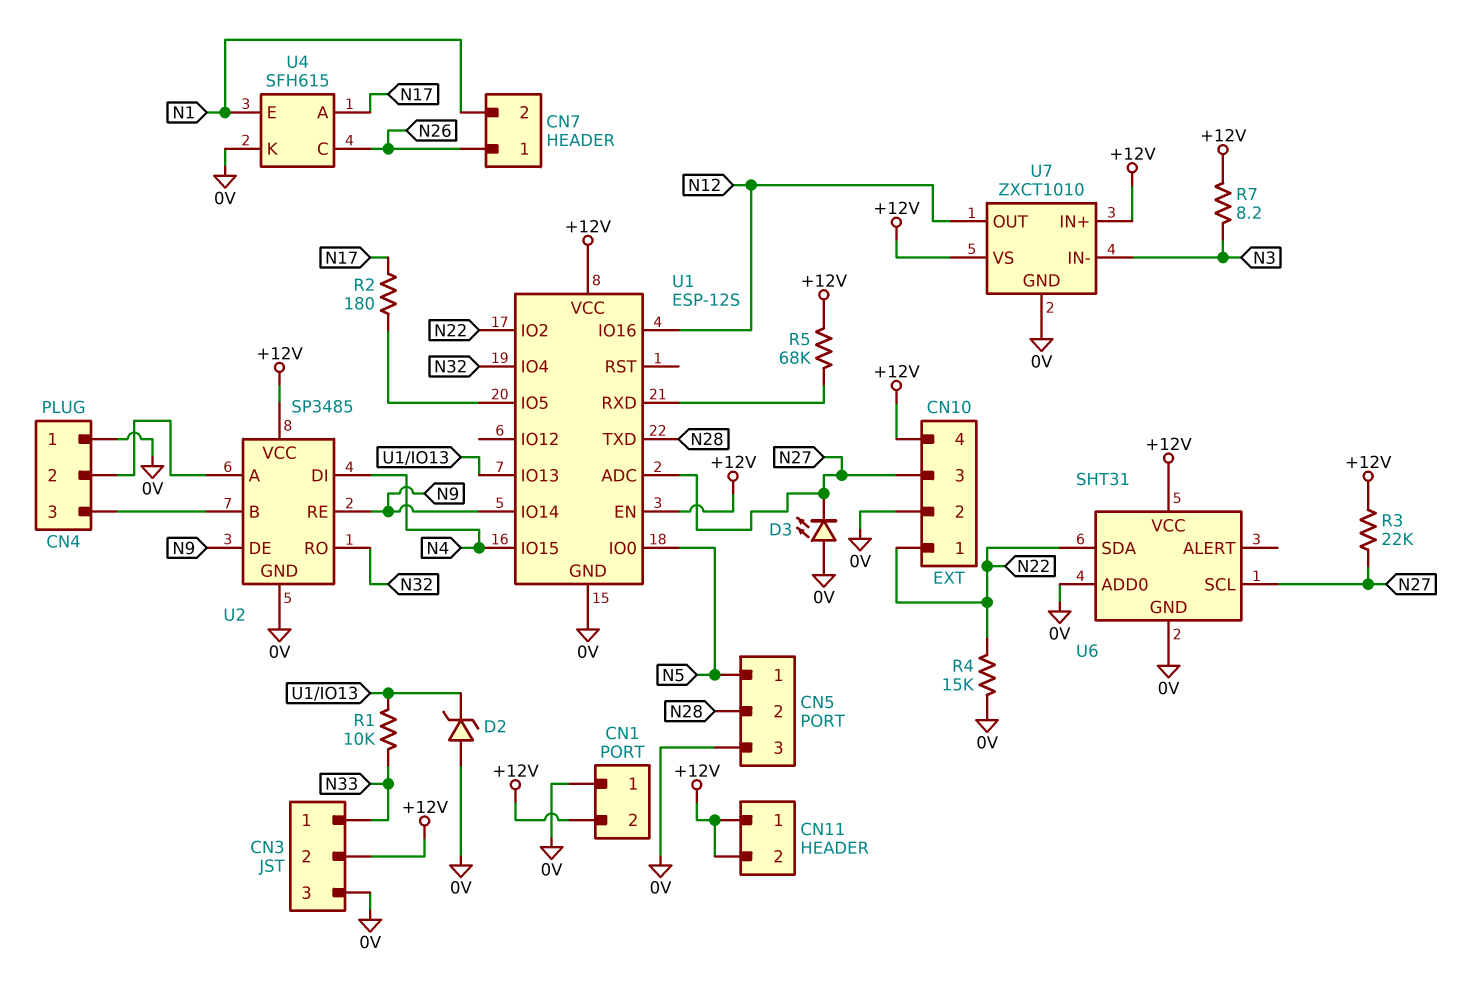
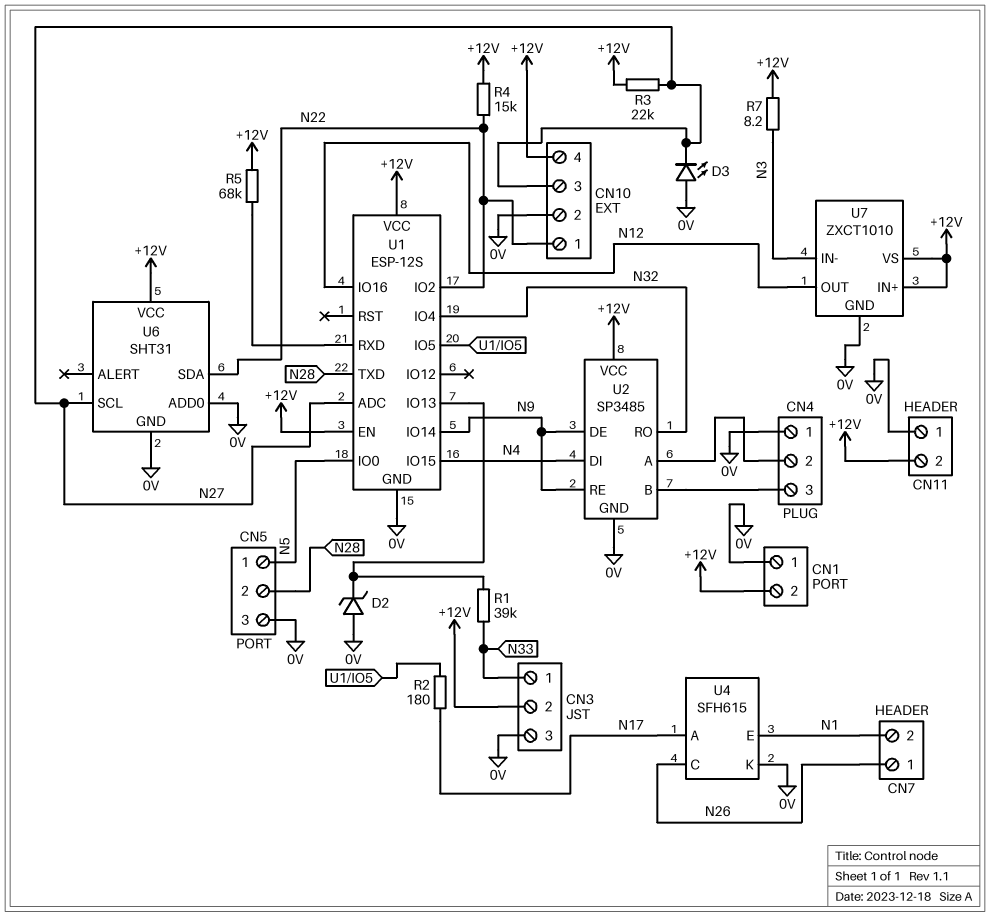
CN11 pin 1: +12V -> 0V
R1: 10k (N33, U1/IO13) -> 39k (N33, U1/IO13)
R4: 15k (0V, N22) -> 15k (+12V, N22)

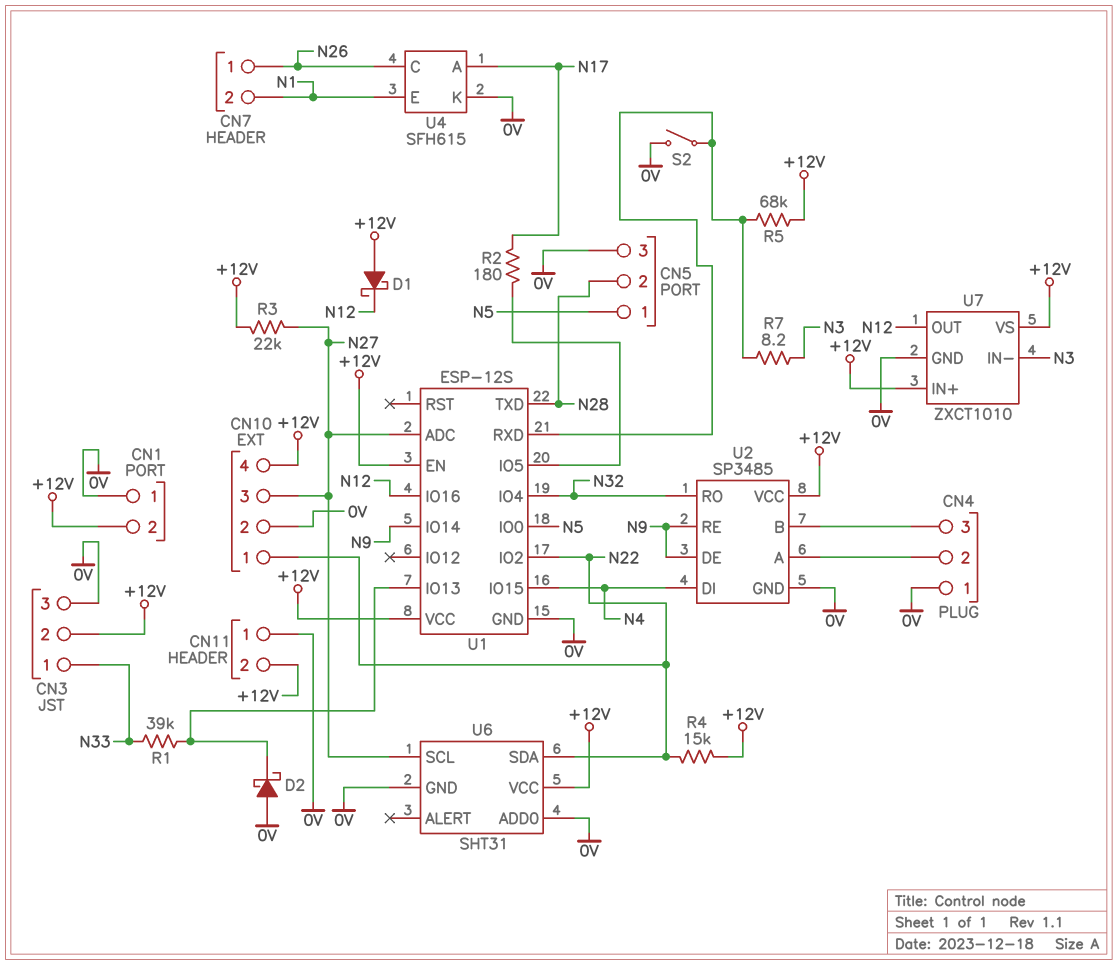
D1: none -> schottky (A +12V, K N12)
D2: zener (A 0V, K U1/IO13) -> schottky (A 0V, K U1/IO13)
D3: LED (A 0V, K N27) -> none
R7: 8.2 (+12V, N3) -> 8.2 (N3, U1/RXD)
S2: none -> switch (0V, U1/RXD)

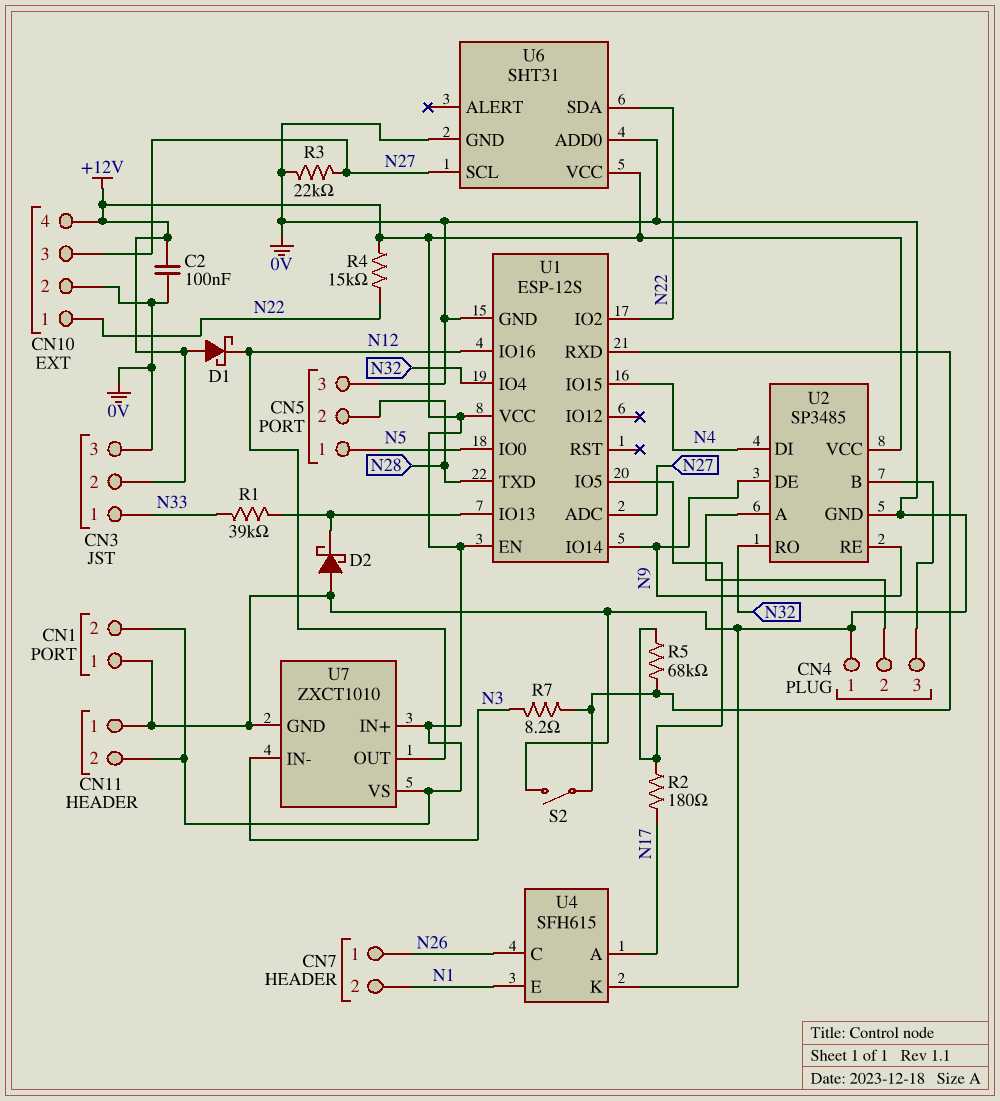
C2: none -> 100nF (+12V, 0V)
R3: 22k (+12V, N27) -> 22k (0V, N27)
R5: 68k (+12V, U1/RXD) -> 68k (U1/IO5, U1/RXD)

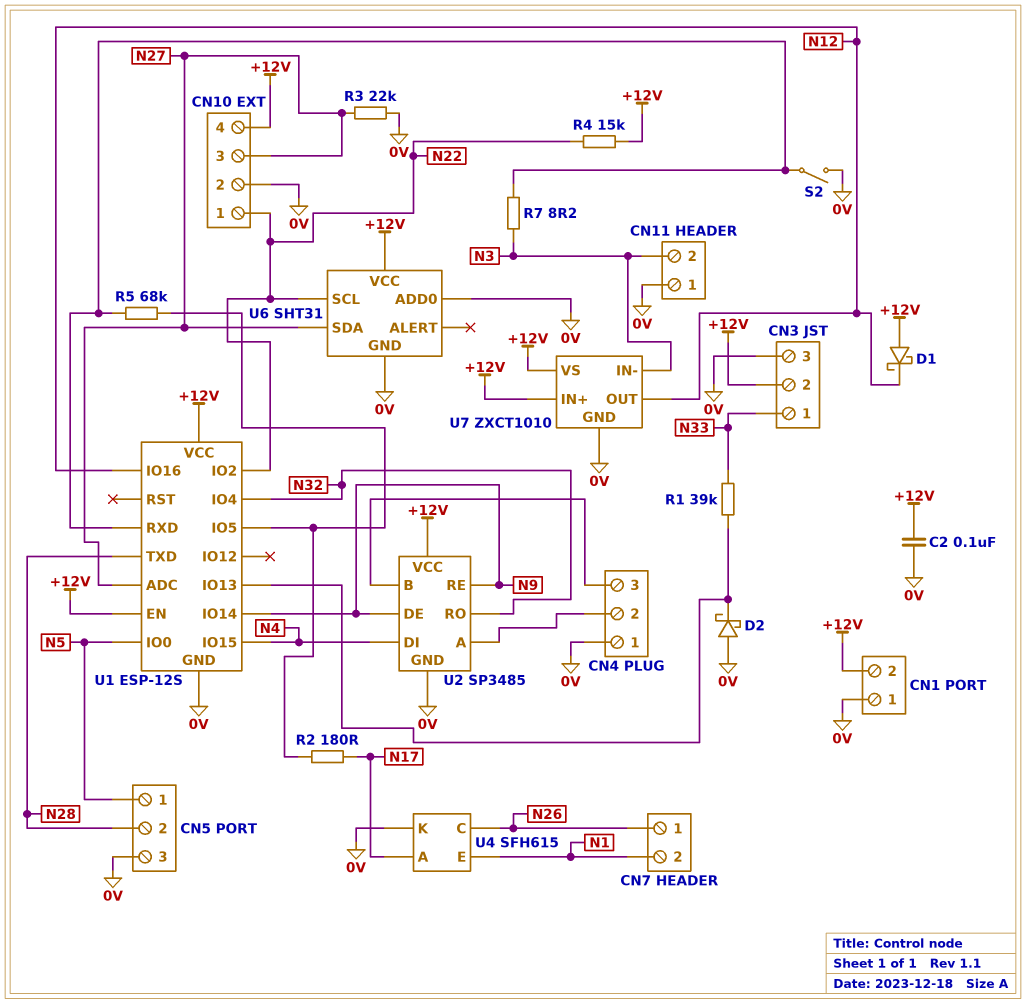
CN11 pin 2: +12V -> N3
U6 pin SCL: N27 -> N22
U6 pin SDA: N22 -> N27

